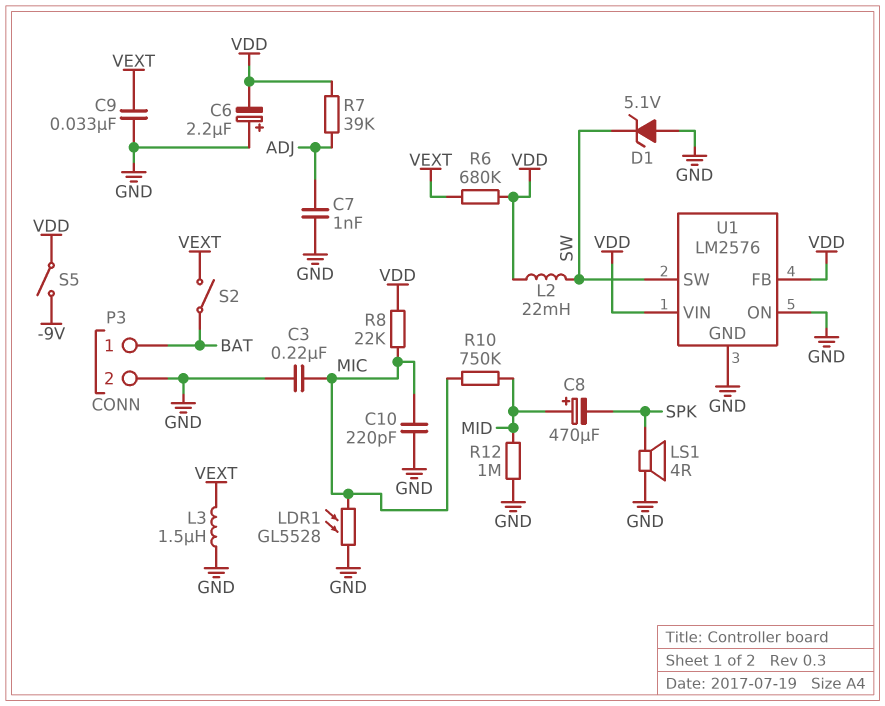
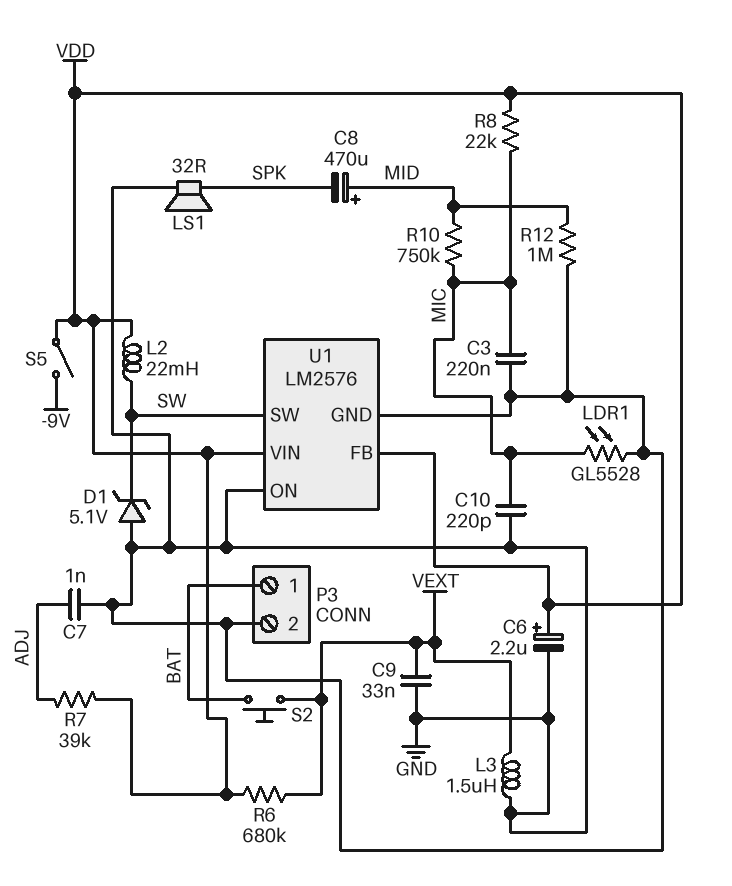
C6: 2.2uF (plus GND, minus VDD) -> 2.2uF (plus VDD, minus GND)
LS1: speaker 4R (GND, SPK) -> speaker 32R (GND, SPK)
S2: switch (BAT, VEXT) -> button (BAT, VEXT)

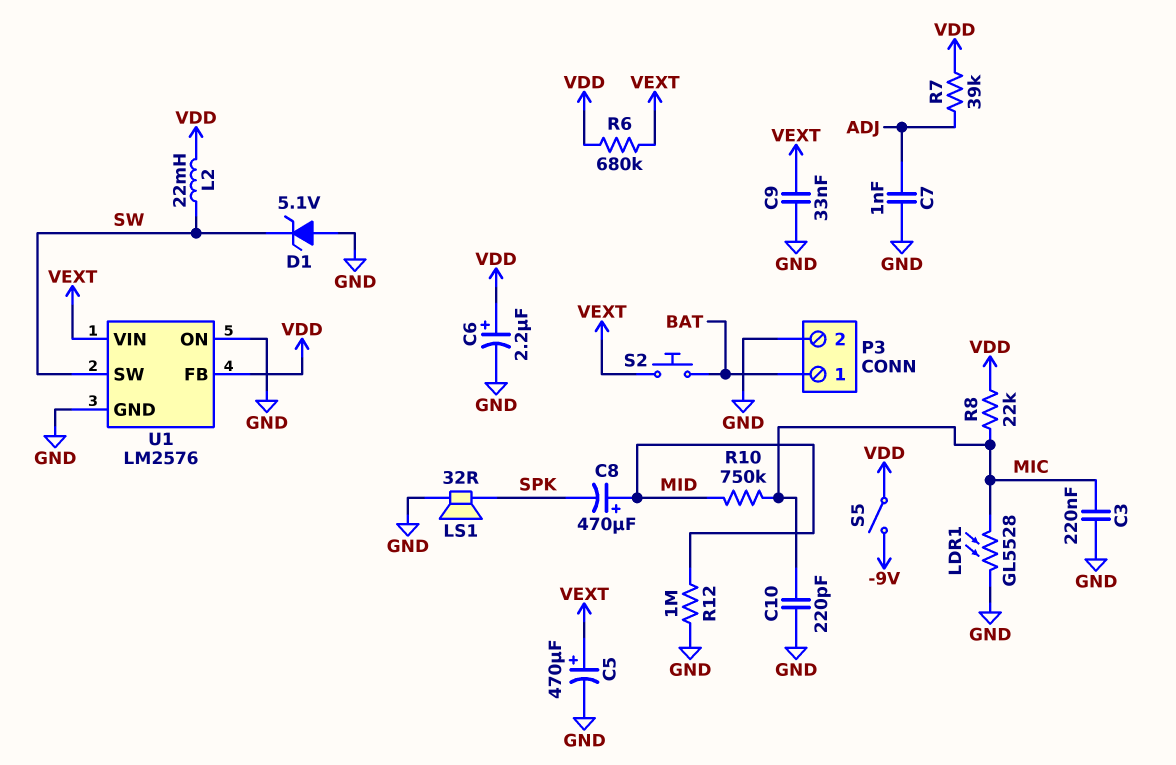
C5: none -> 470uF (plus VEXT, minus GND)
L3: 1.5uH (GND, VEXT) -> none
U1 pin VIN: VDD -> VEXT

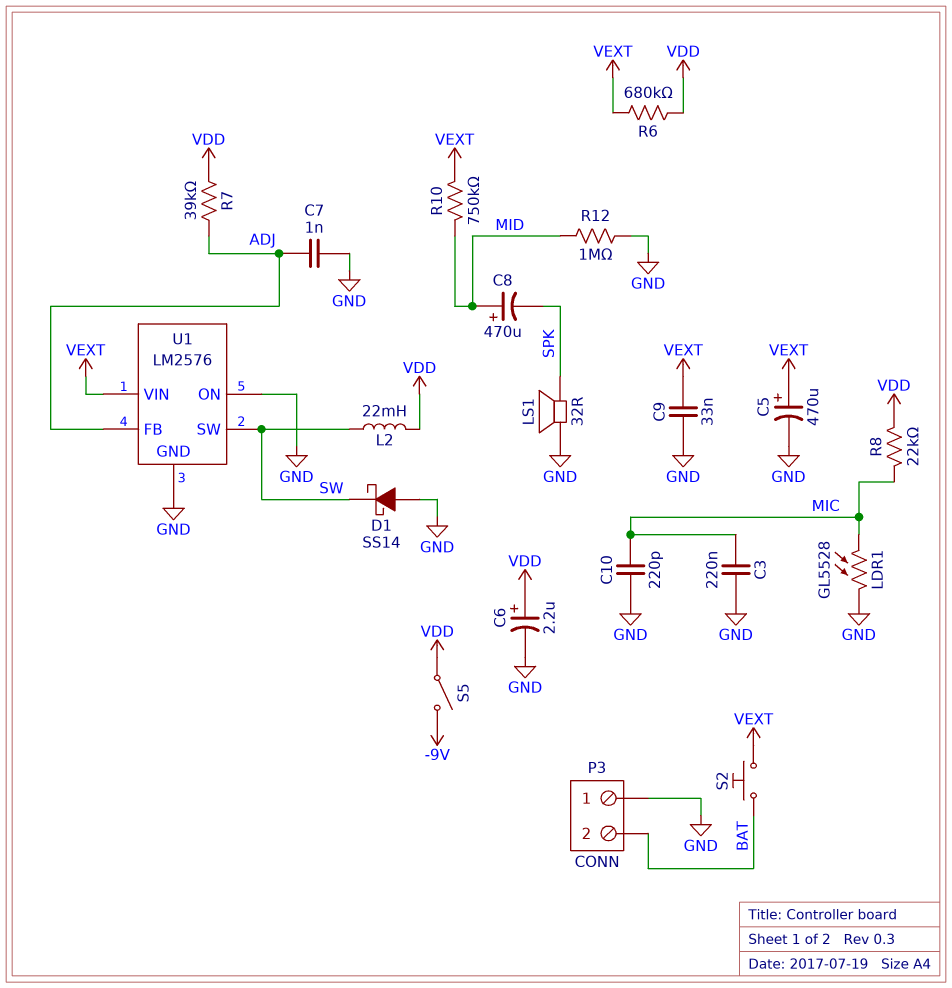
D1: zener 5.1V (A GND, K SW) -> schottky SS14 (A GND, K SW)
P3 pin 1: BAT -> GND
P3 pin 2: GND -> BAT
R10: 750k (MIC, MID) -> 750k (MID, VEXT)
U1 pin FB: VDD -> ADJ

